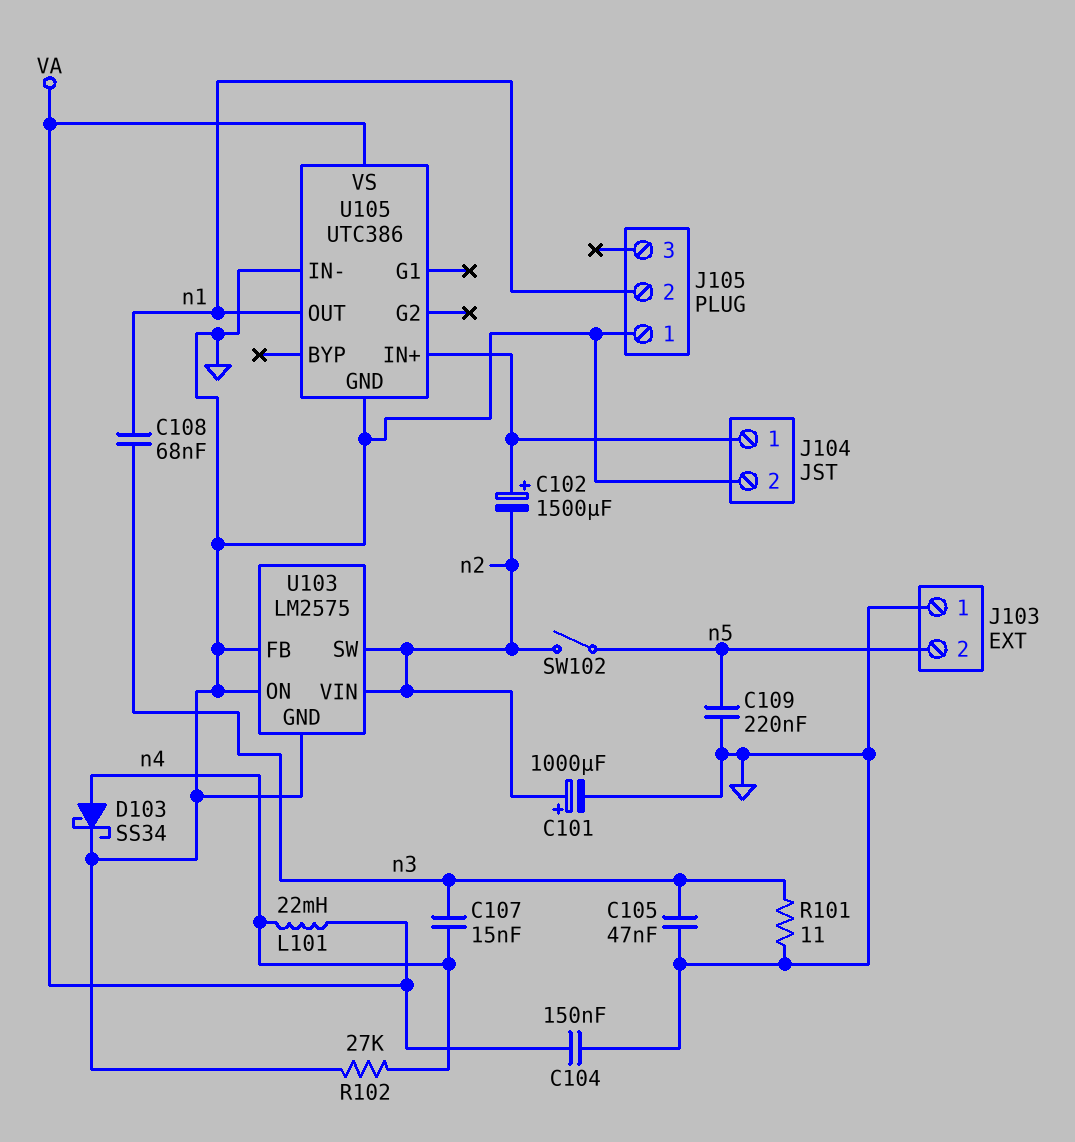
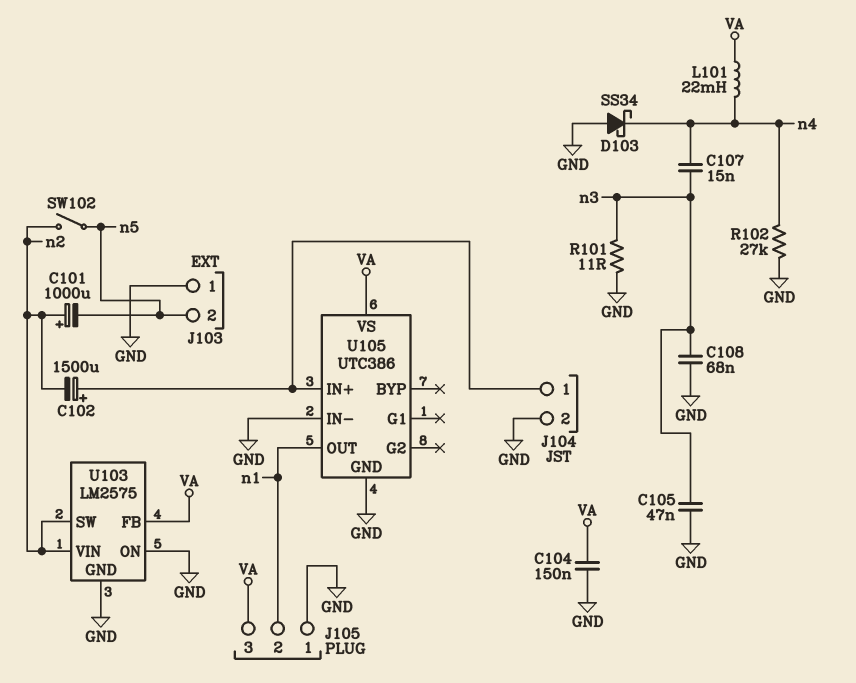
C101: 1000uF (plus n2, minus GND) -> 1000uF (plus n2, minus n5)
C108: 68nF (n1, n3) -> 68nF (GND, n3)
C109: 220nF (GND, n5) -> none
D103: schottky SS34 (A n4, K GND) -> schottky SS34 (A GND, K n4)
J105 pin 3: none -> VA
U103 pin FB: GND -> VA

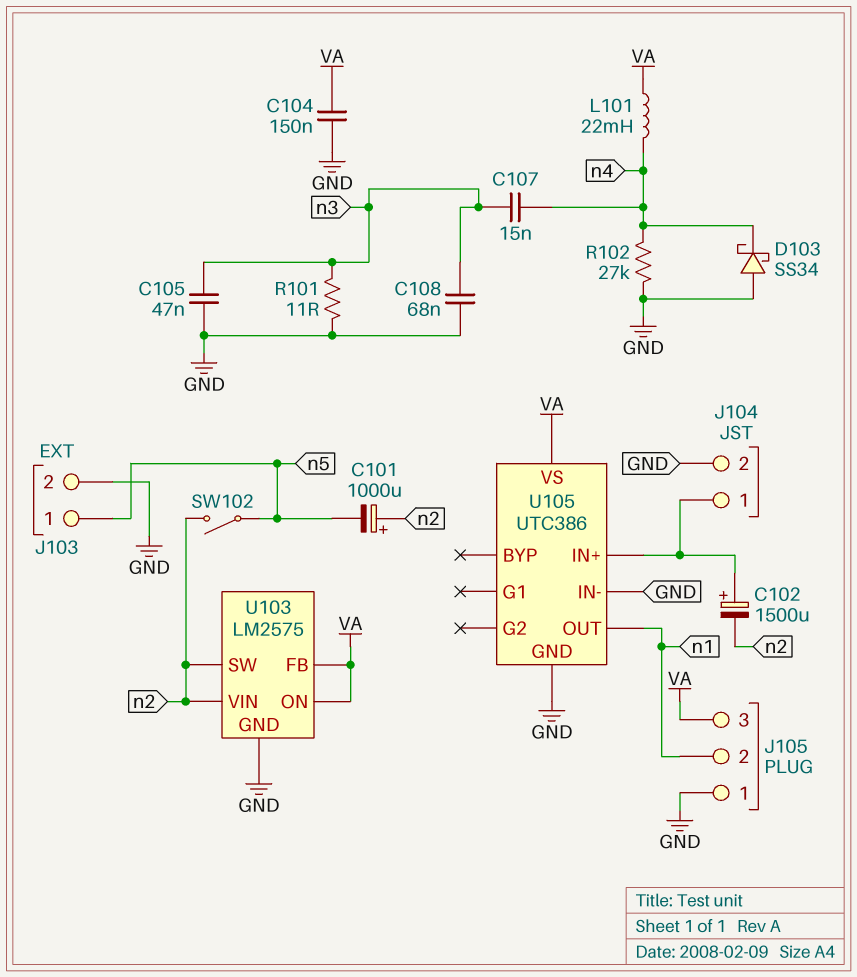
J103 pin 1: GND -> n5
J103 pin 2: n5 -> GND
U103 pin ON: GND -> VA

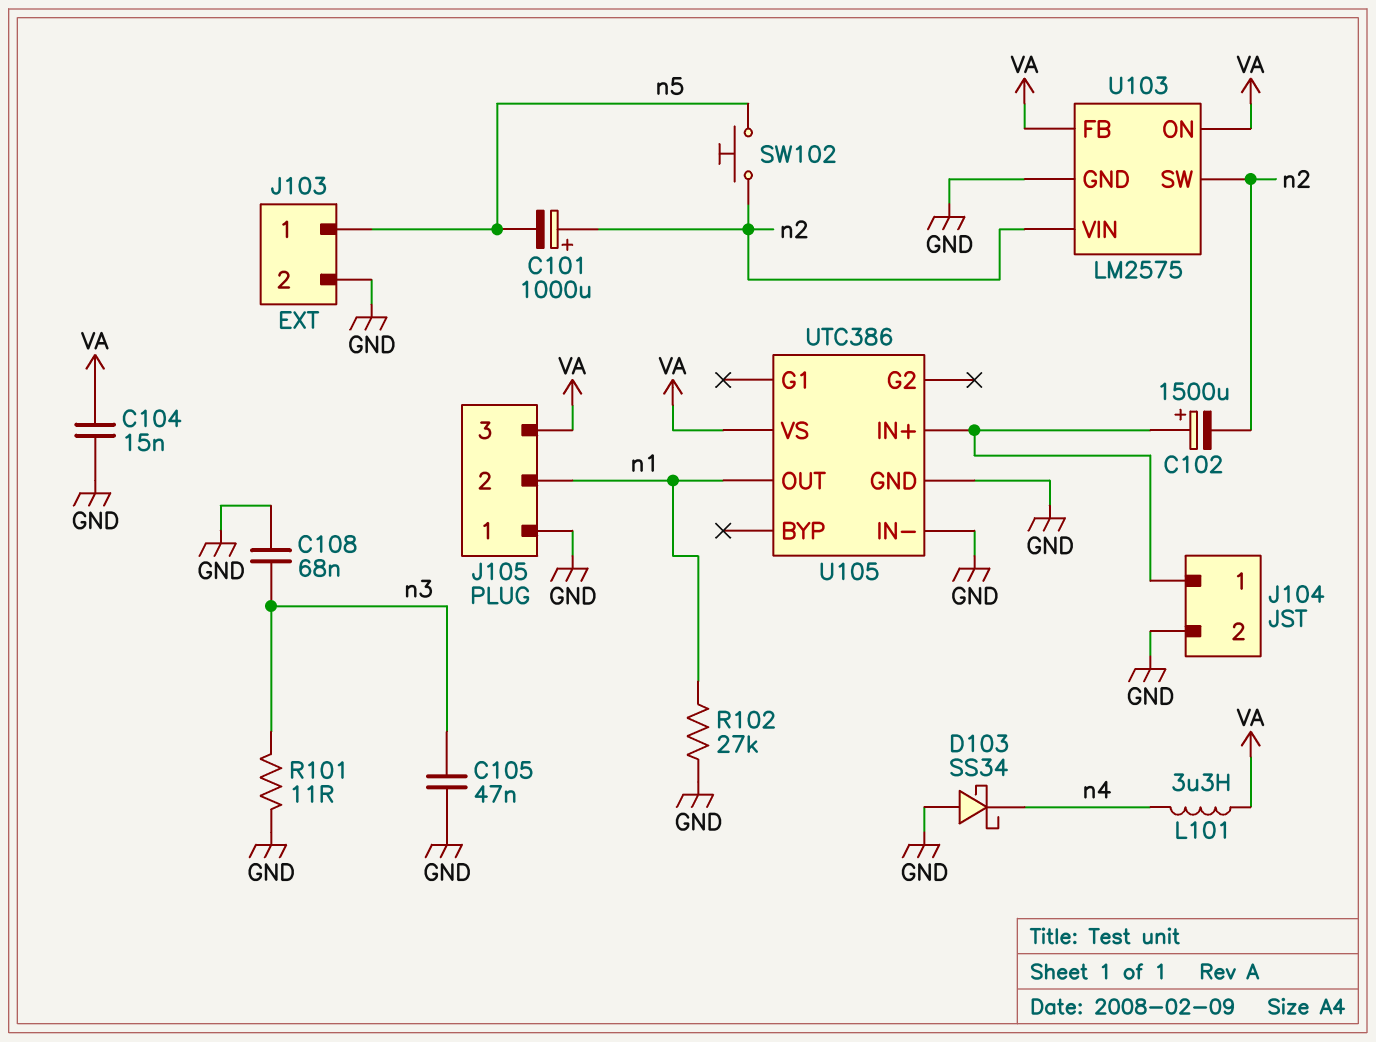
C104: 150nF (GND, VA) -> 15nF (GND, VA)
C107: 15nF (n3, n4) -> none
L101: 22mH (VA, n4) -> 3.3uH (VA, n4)
R102: 27k (GND, n4) -> 27k (GND, n1)
SW102: switch (n2, n5) -> button (n2, n5)

